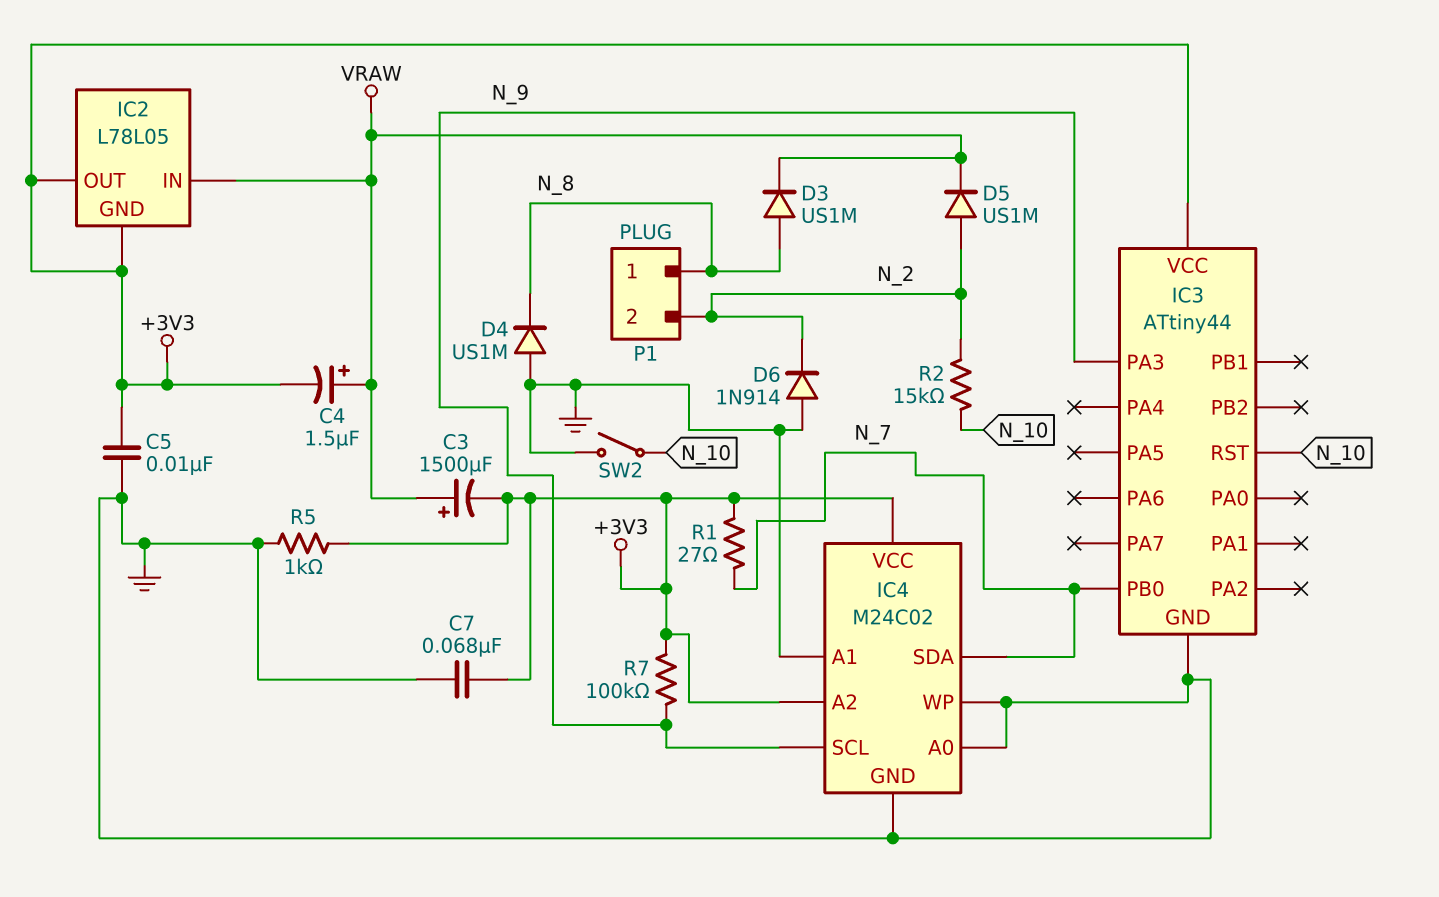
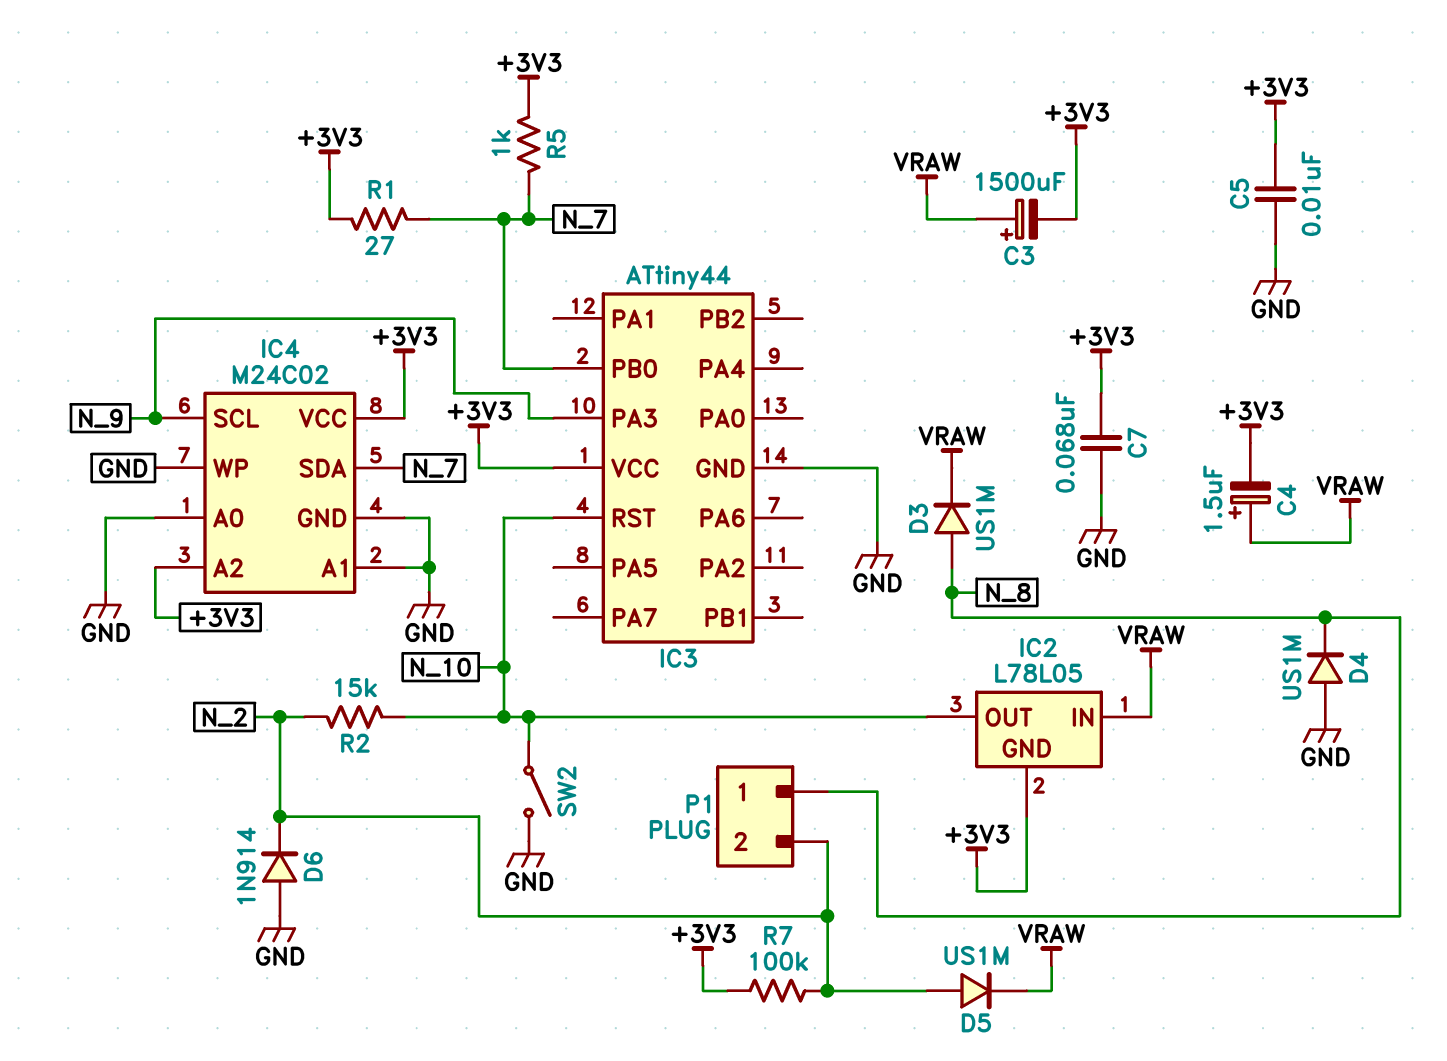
IC2 pin OUT: +3V3 -> N_10
R5: 1k (+3V3, GND) -> 1k (+3V3, N_7)
R7: 100k (+3V3, N_9) -> 100k (+3V3, N_2)

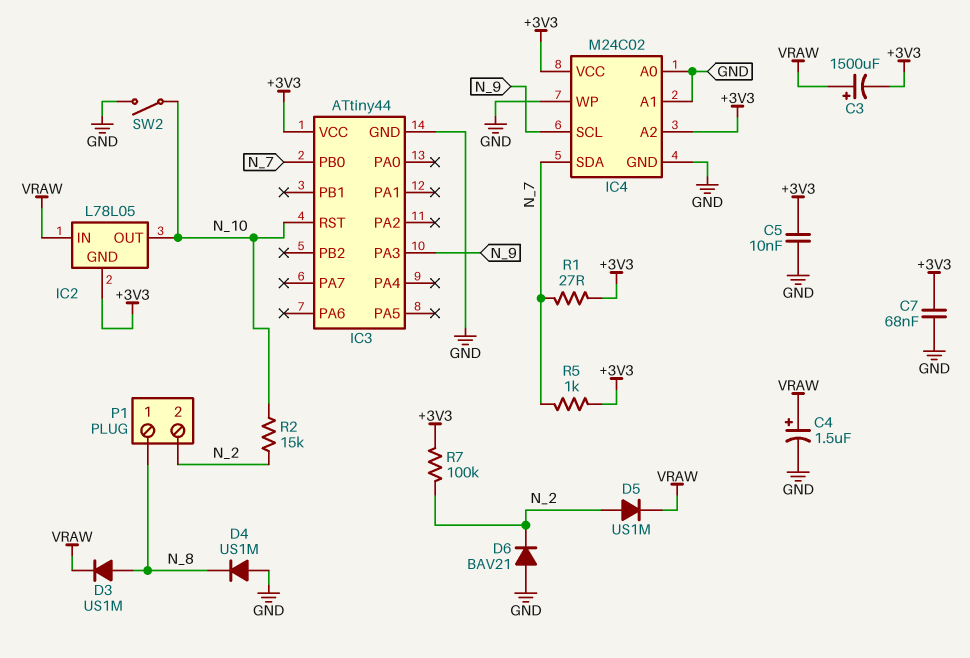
C4: 1.5uF (plus VRAW, minus +3V3) -> 1.5uF (plus VRAW, minus GND)
D6: diode 1N914 (A GND, K N_2) -> diode BAV21 (A GND, K N_2)

